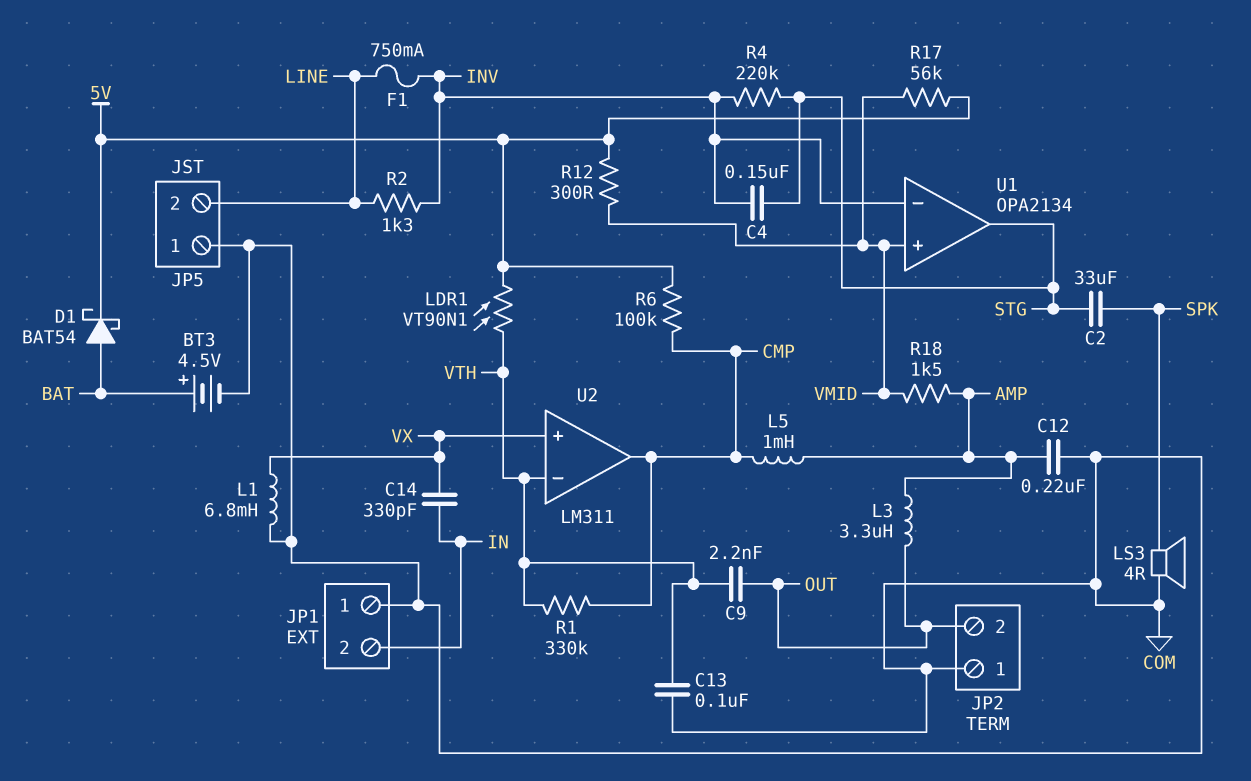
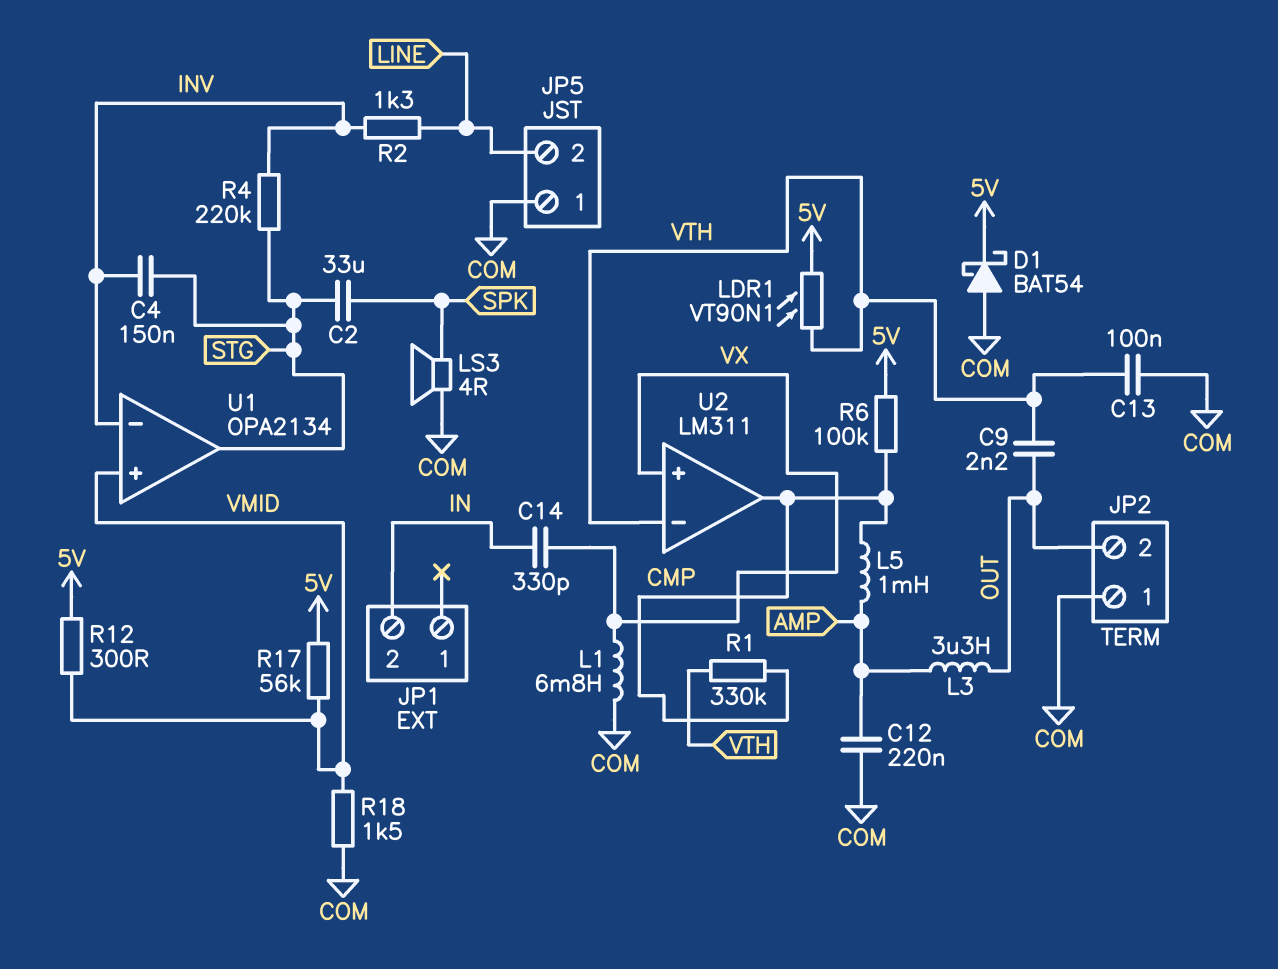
BT3: 4.5V (plus BAT, minus COM) -> none
D1: schottky BAT54 (A BAT, K 5V) -> schottky BAT54 (A COM, K 5V)
F1: 750mA (INV, LINE) -> none
JP1 pin 1: COM -> none
R18: 1.5k (AMP, VMID) -> 1.5k (COM, VMID)

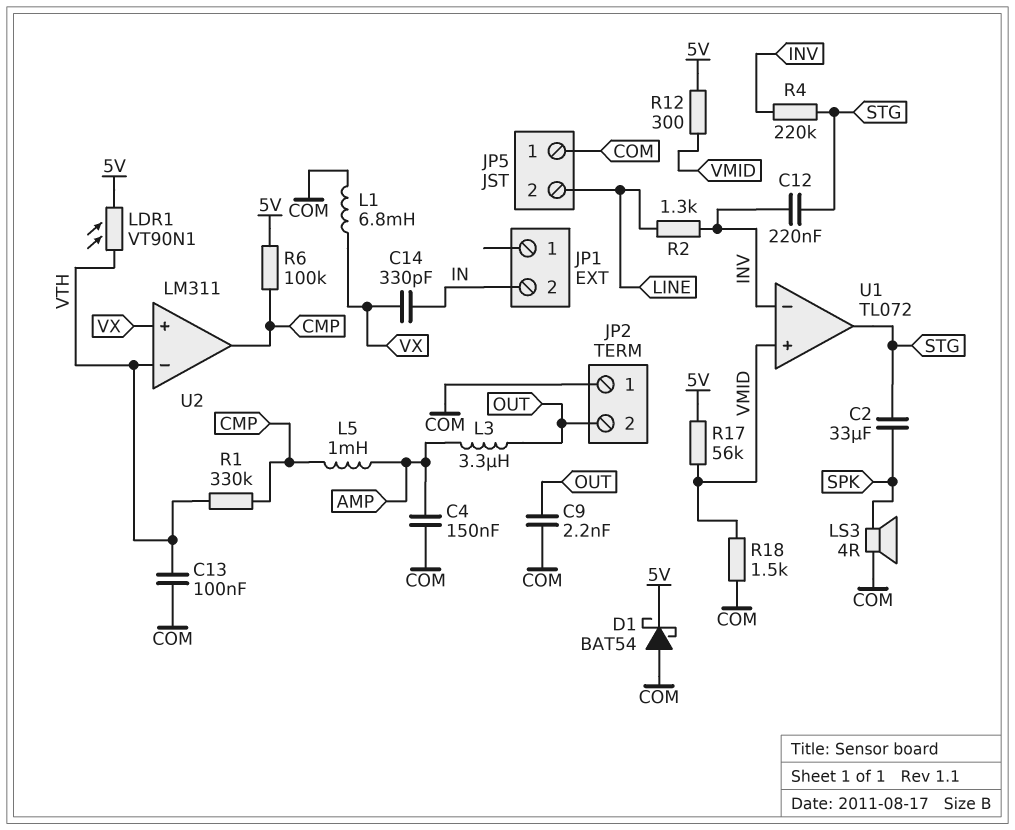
C4: 150nF (INV, STG) -> 150nF (AMP, COM)
C9: 2.2nF (OUT, VTH) -> 2.2nF (COM, OUT)
C12: 220nF (AMP, COM) -> 220nF (INV, STG)
U1: OPA2134 -> TL072

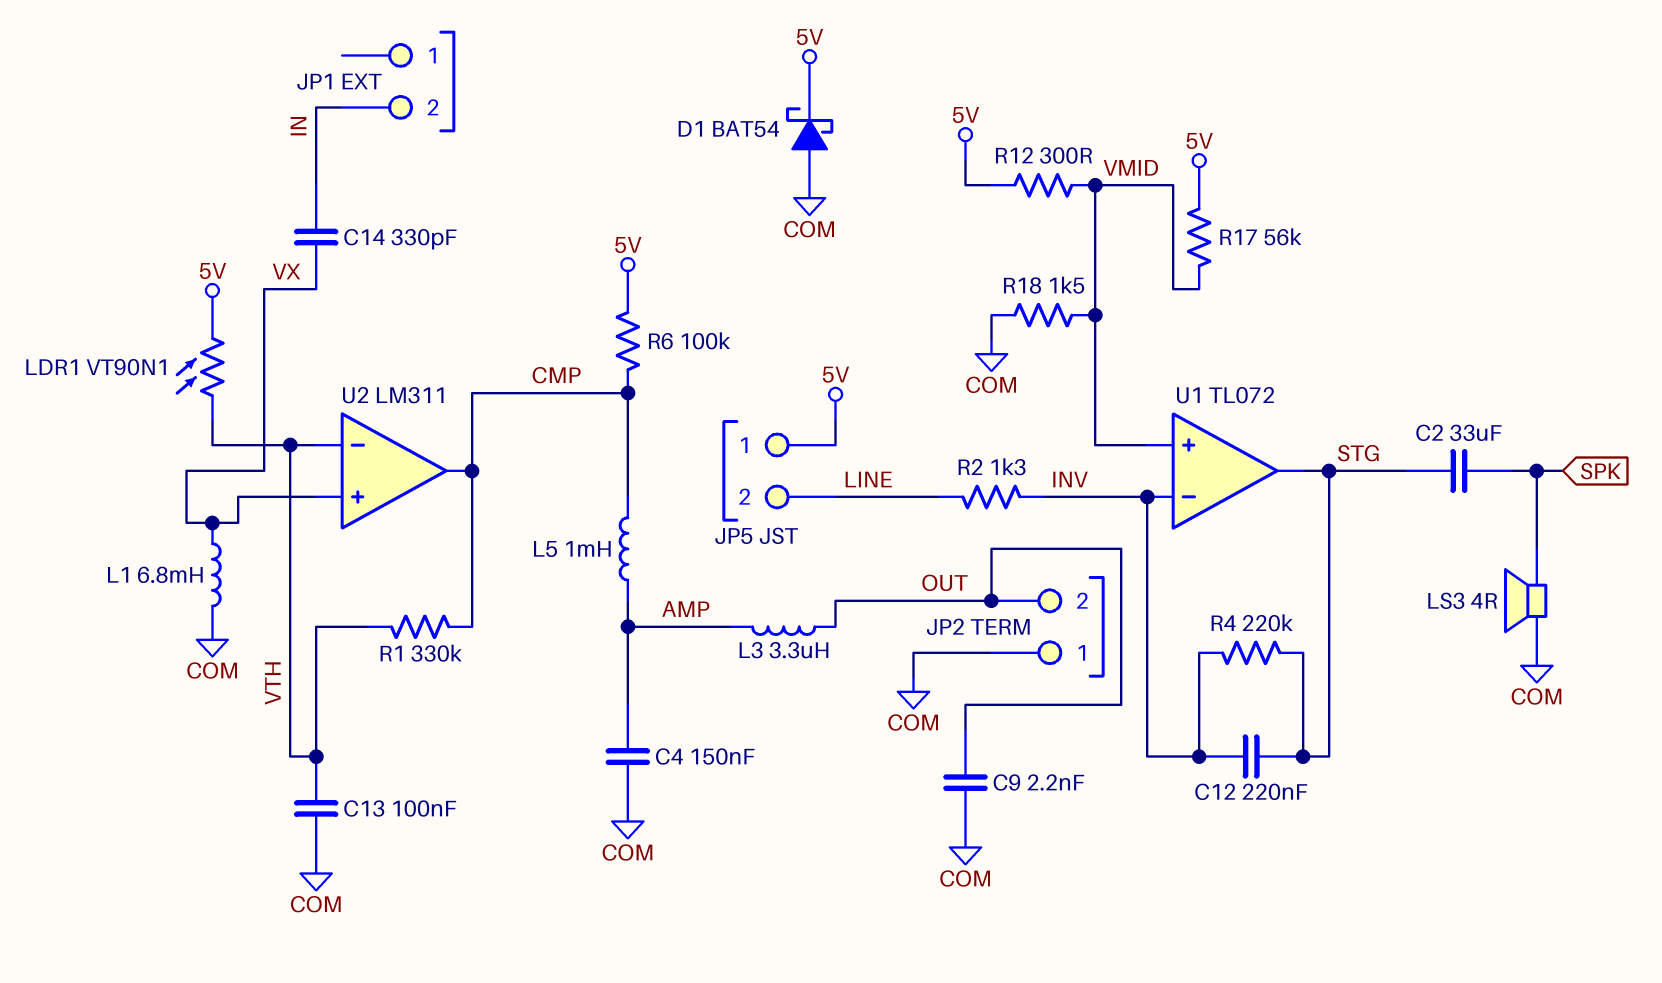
JP5 pin 1: COM -> 5V

